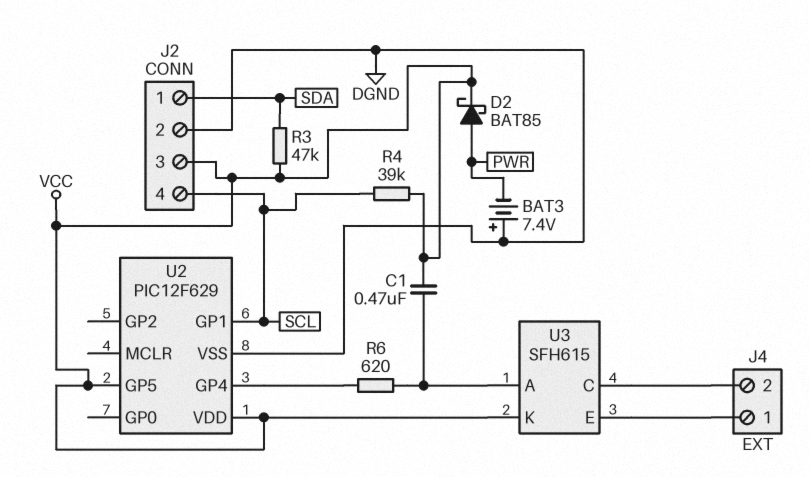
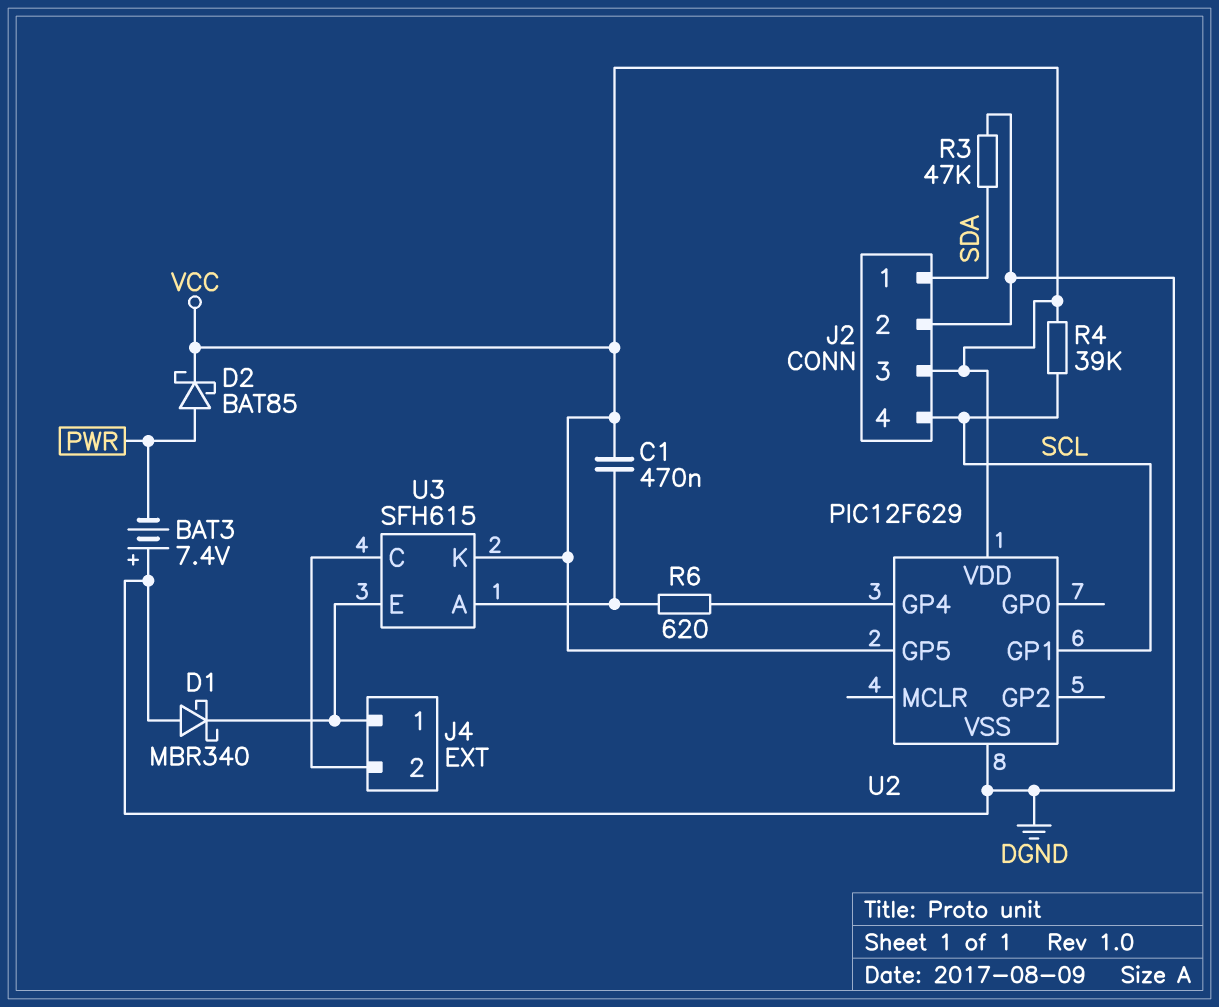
D1: none -> schottky MBR340 (A DGND, K J4/1)
R3: 47k (SDA, VCC) -> 47k (DGND, SDA)

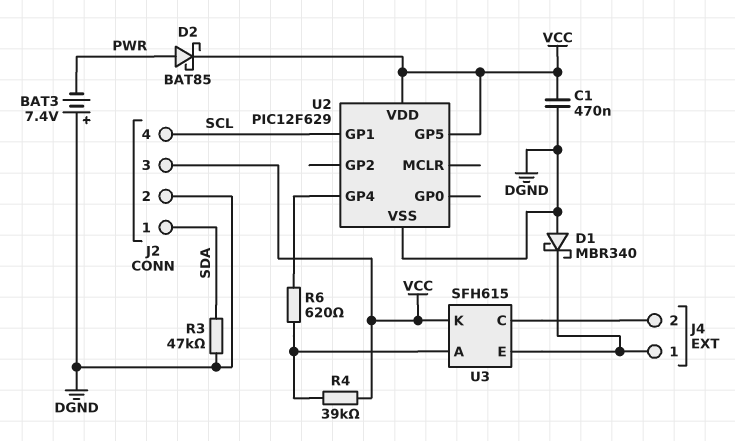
C1: 470nF (U3/A, VCC) -> 470nF (DGND, VCC)
R4: 39k (SCL, VCC) -> 39k (U3/A, VCC)

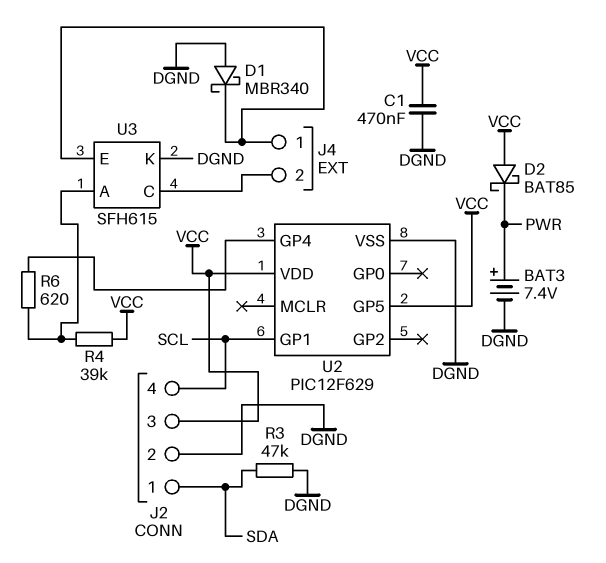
BAT3: 7.4V (plus DGND, minus PWR) -> 7.4V (plus PWR, minus DGND)
D2: schottky BAT85 (A PWR, K VCC) -> schottky BAT85 (A VCC, K PWR)
U3 pin K: VCC -> DGND

